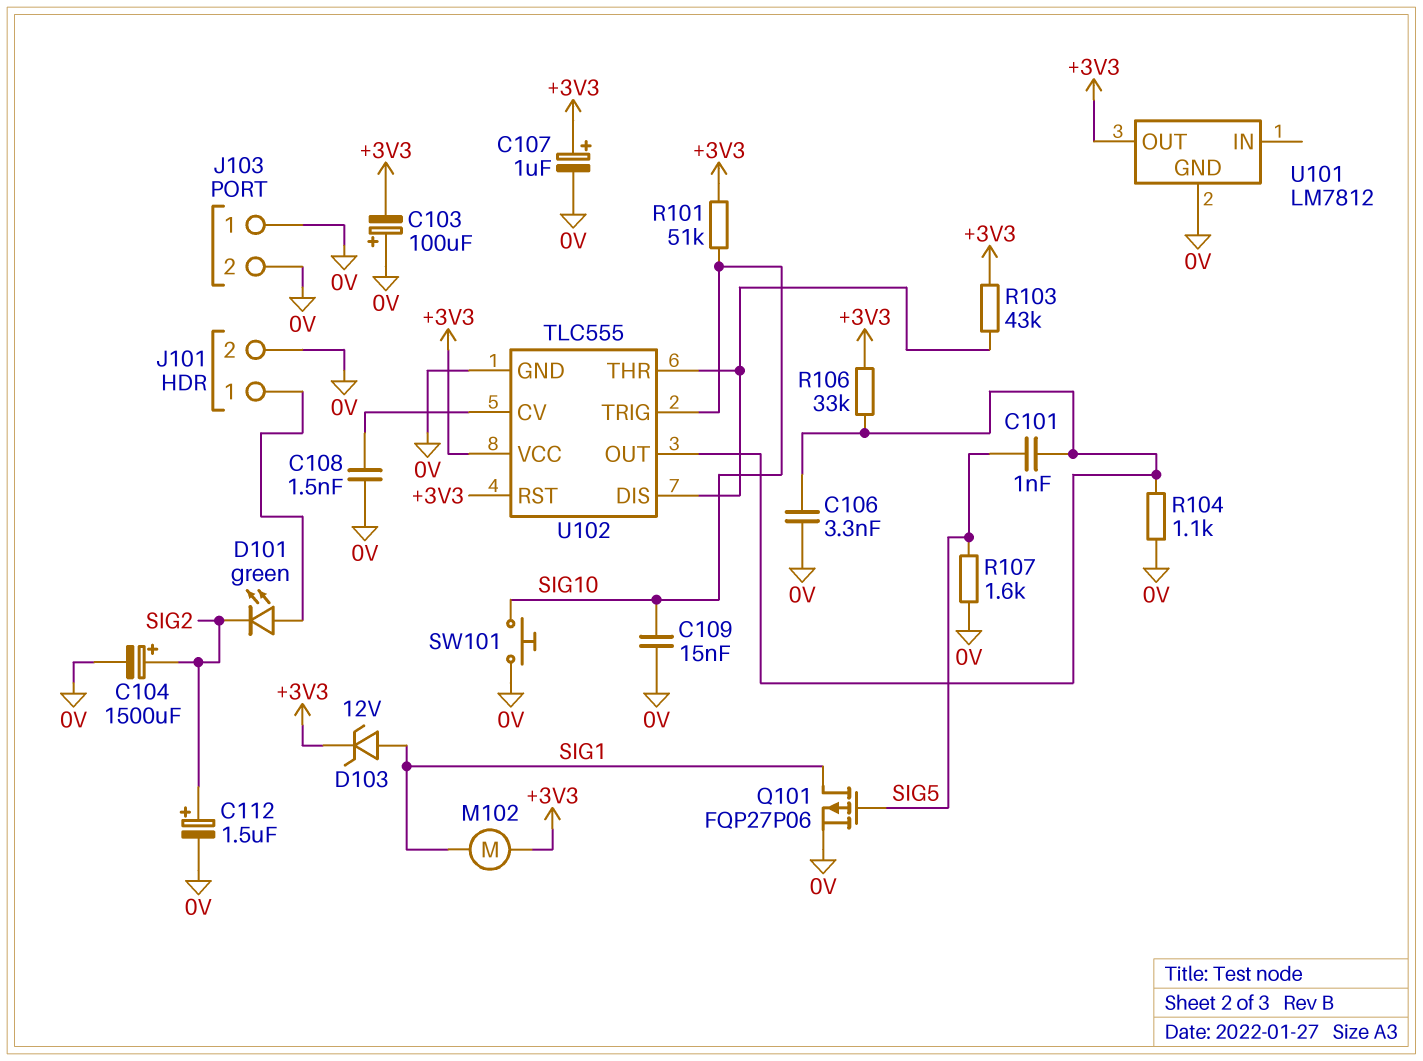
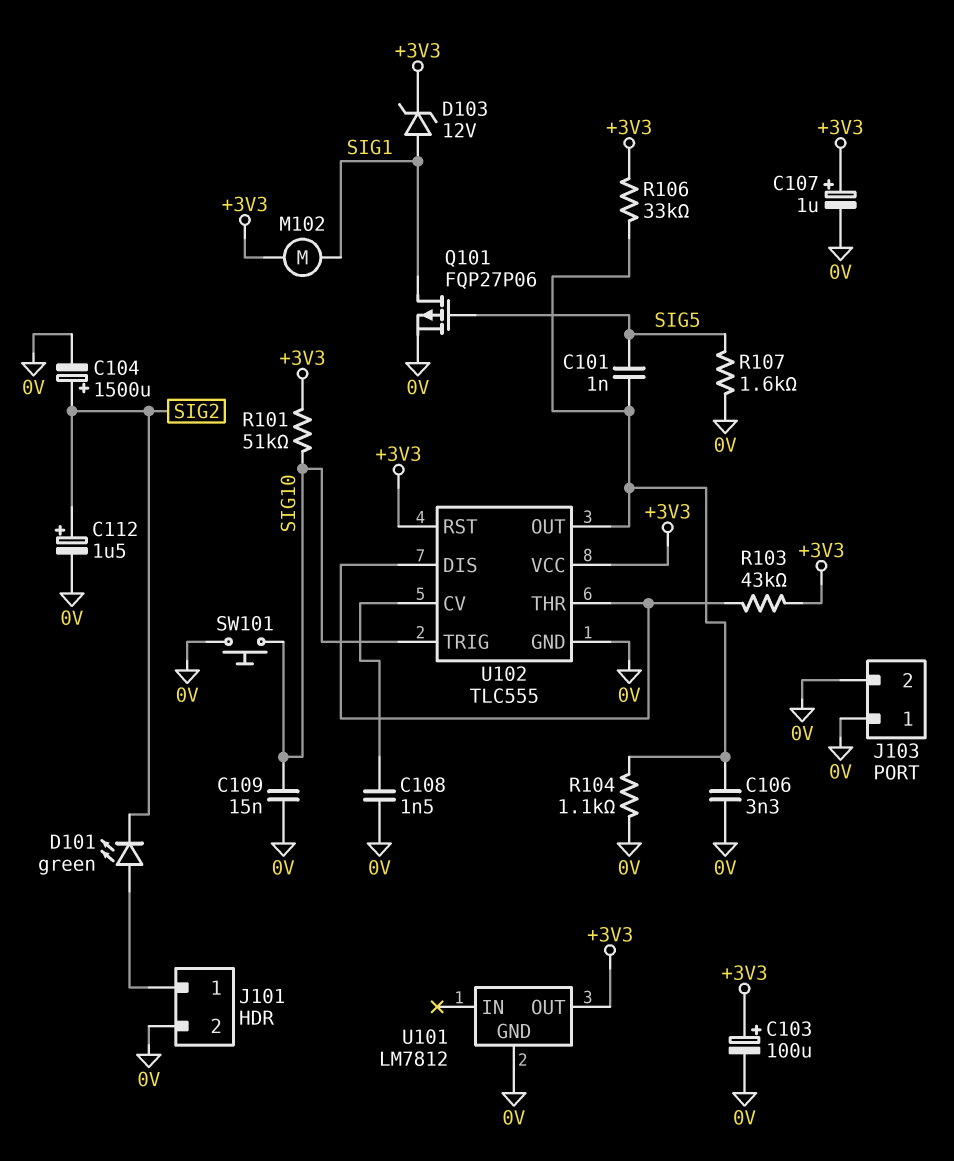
C103: 100uF (plus 0V, minus +3V3) -> 100uF (plus +3V3, minus 0V)

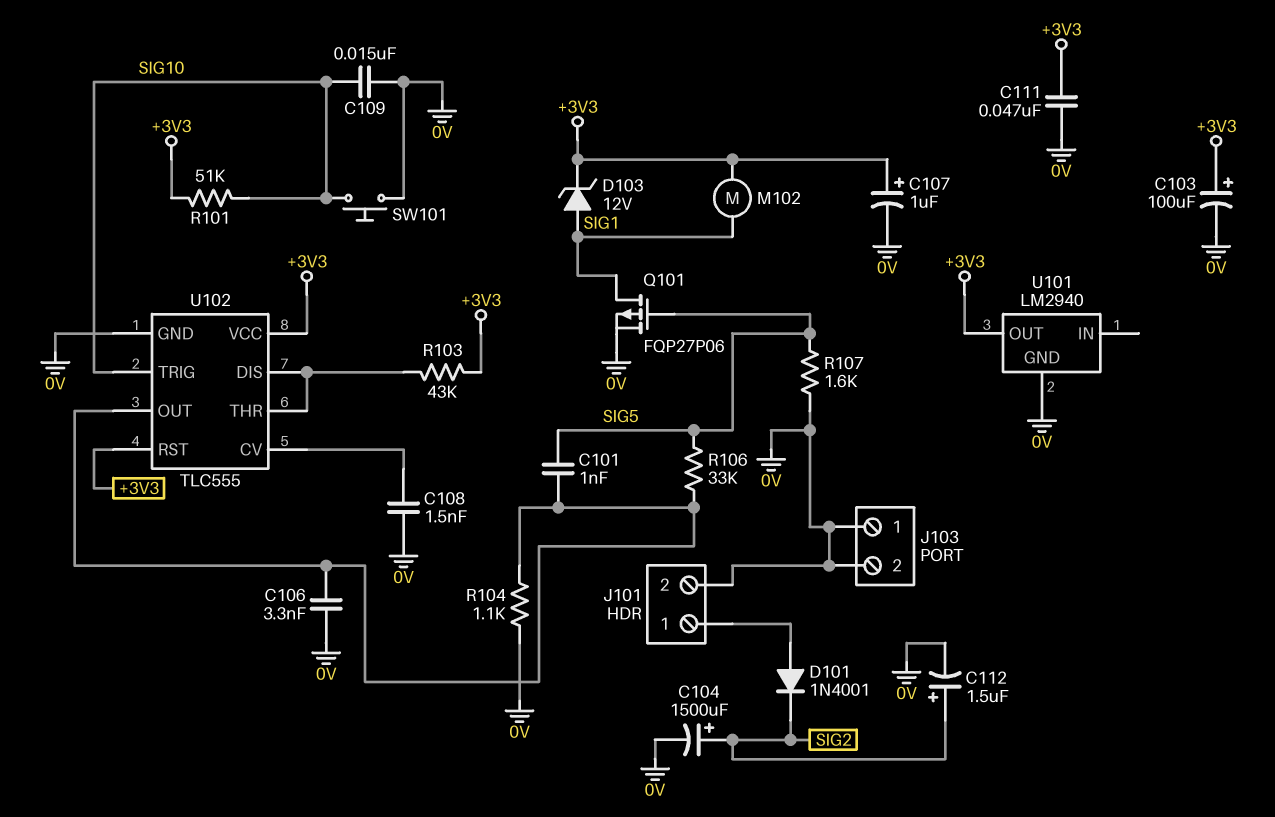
C111: none -> 47nF (+3V3, 0V)
D101: LED green (A J101/1, K SIG2) -> diode 1N4001 (A J101/1, K SIG2)
R106: 33k (+3V3, U102/OUT) -> 33k (SIG5, U102/OUT)
U101: LM7812 -> LM2940

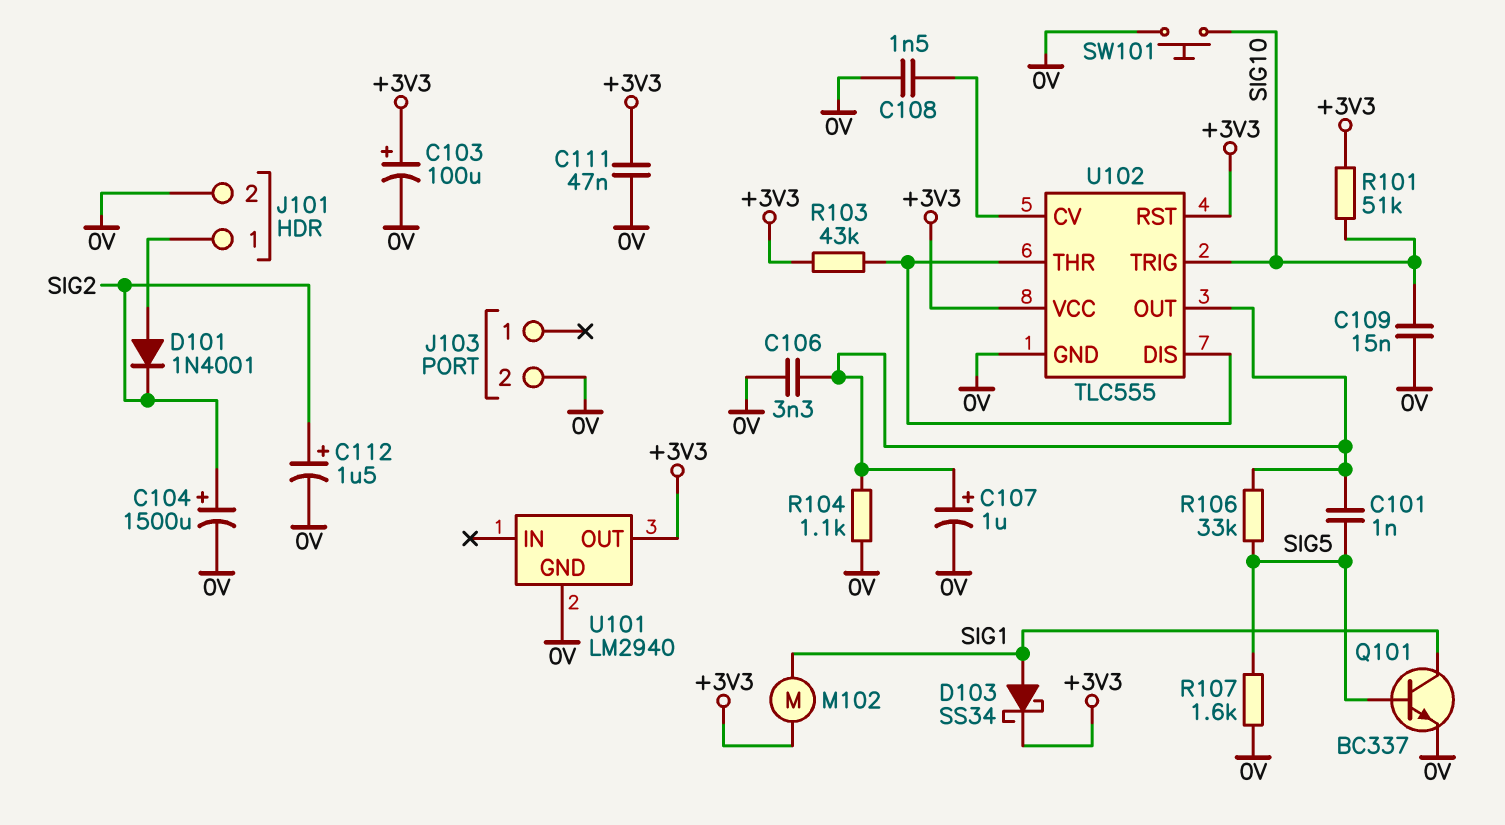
C107: 1uF (plus +3V3, minus 0V) -> 1uF (plus U102/OUT, minus 0V)
D103: zener 12V (A SIG1, K +3V3) -> schottky SS34 (A SIG1, K +3V3)
J103 pin 1: 0V -> none
Q101: PMOS FQP27P06 (G SIG5, D SIG1, S 0V) -> NPN BC337 (B SIG5, C SIG1, E 0V)

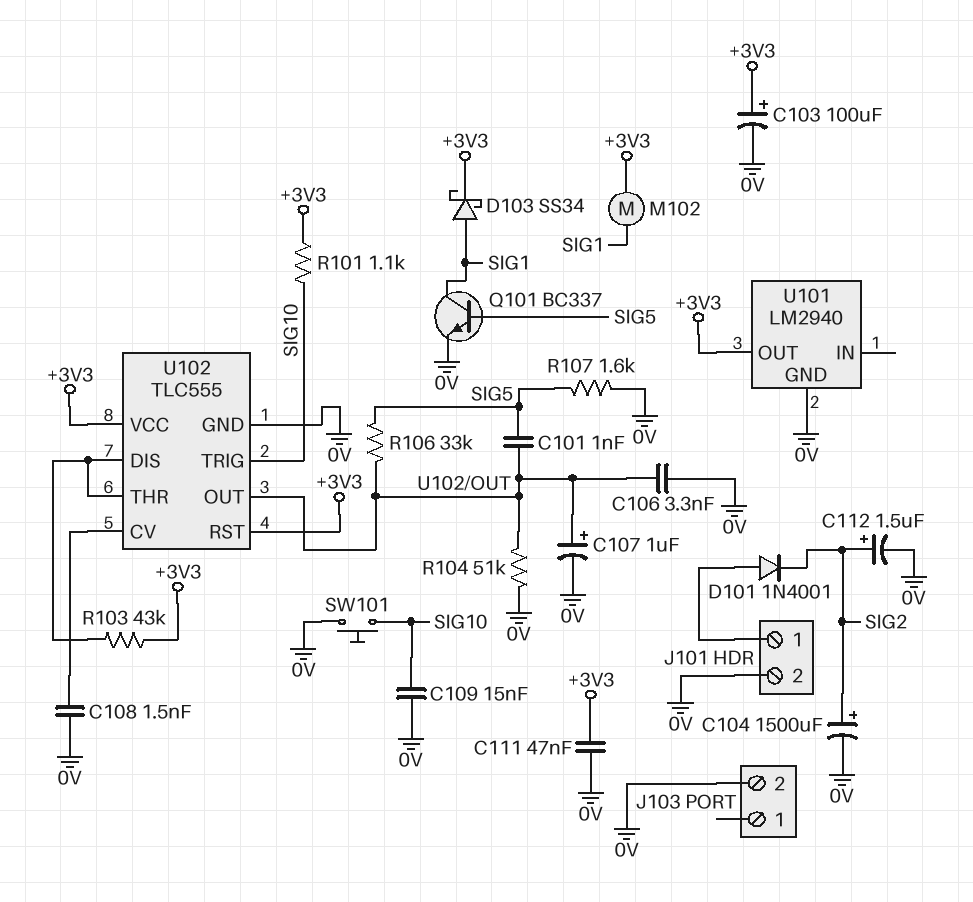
R101: 51k (+3V3, SIG10) -> 1.1k (+3V3, SIG10)
R104: 1.1k (0V, U102/OUT) -> 51k (0V, U102/OUT)

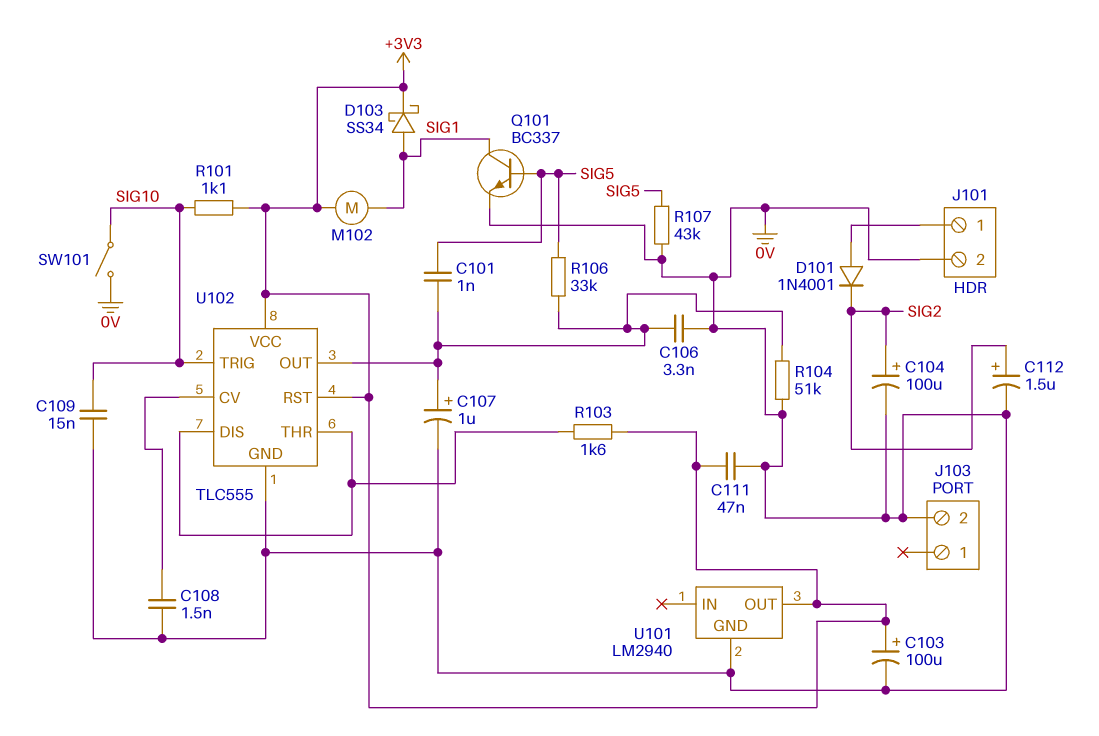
C104: 1500uF (plus SIG2, minus 0V) -> 100uF (plus SIG2, minus 0V)
R103: 43k (+3V3, U102/DIS) -> 1.6k (+3V3, U102/DIS)
R107: 1.6k (0V, SIG5) -> 43k (0V, SIG5)
SW101: button (0V, SIG10) -> switch (0V, SIG10)

